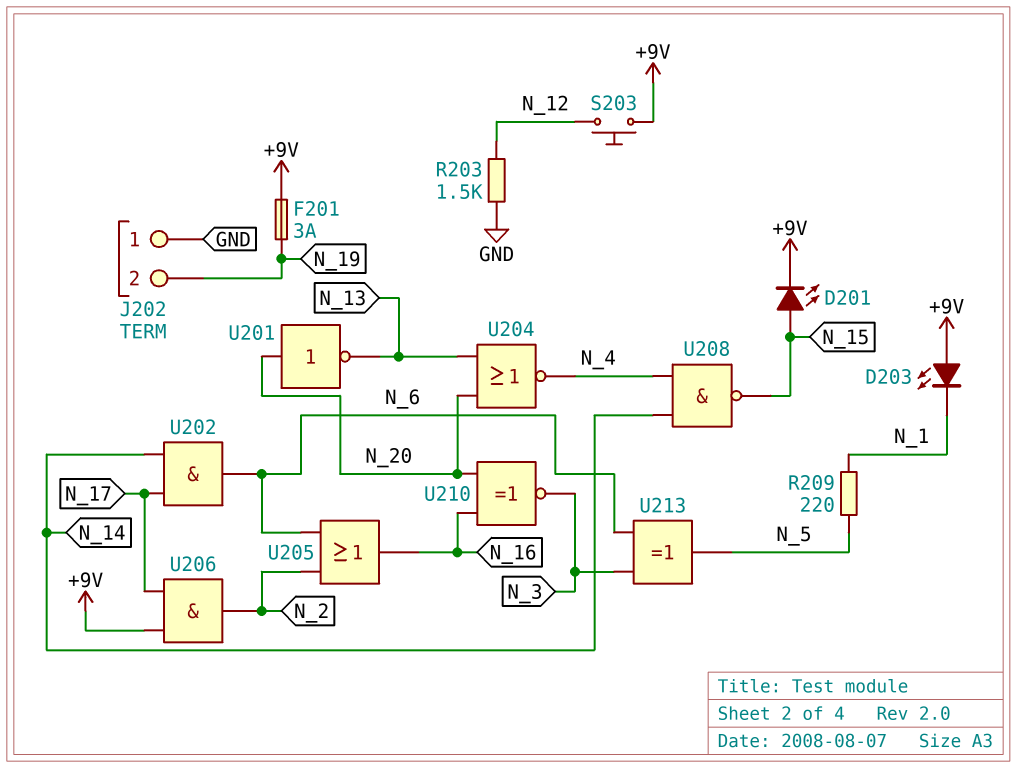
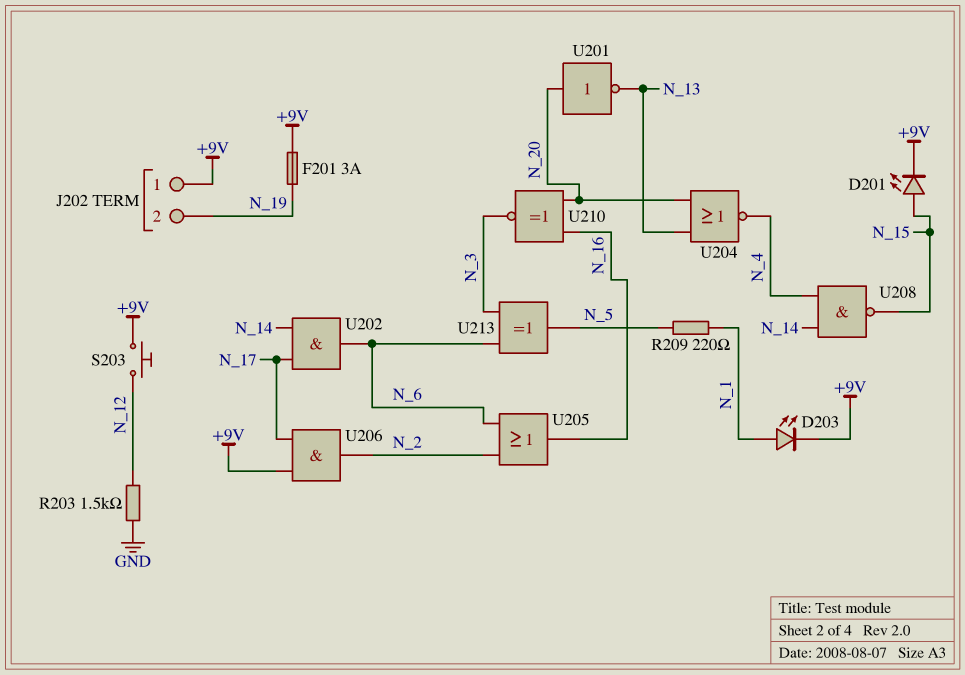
D203: LED (A +9V, K N_1) -> LED (A N_1, K +9V)
J202 pin 1: GND -> +9V

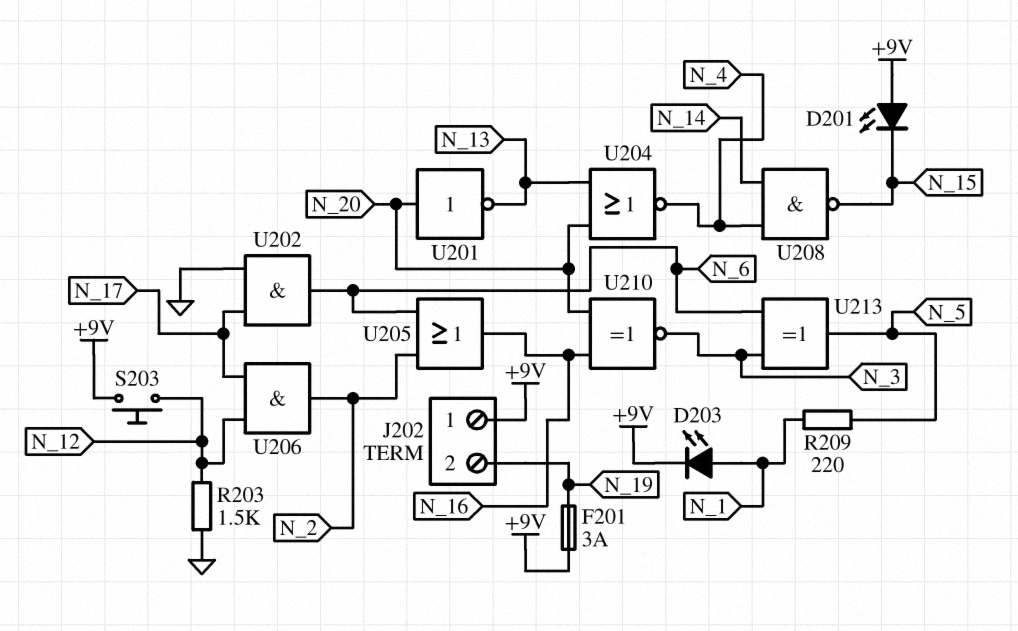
D201: LED (A N_15, K +9V) -> LED (A +9V, K N_15)
U202: AND (in N_14, in N_17, out N_6) -> AND (in GND, in N_17, out N_6)
U206: AND (in +9V, in N_17, out N_2) -> AND (in N_12, in N_17, out N_2)

